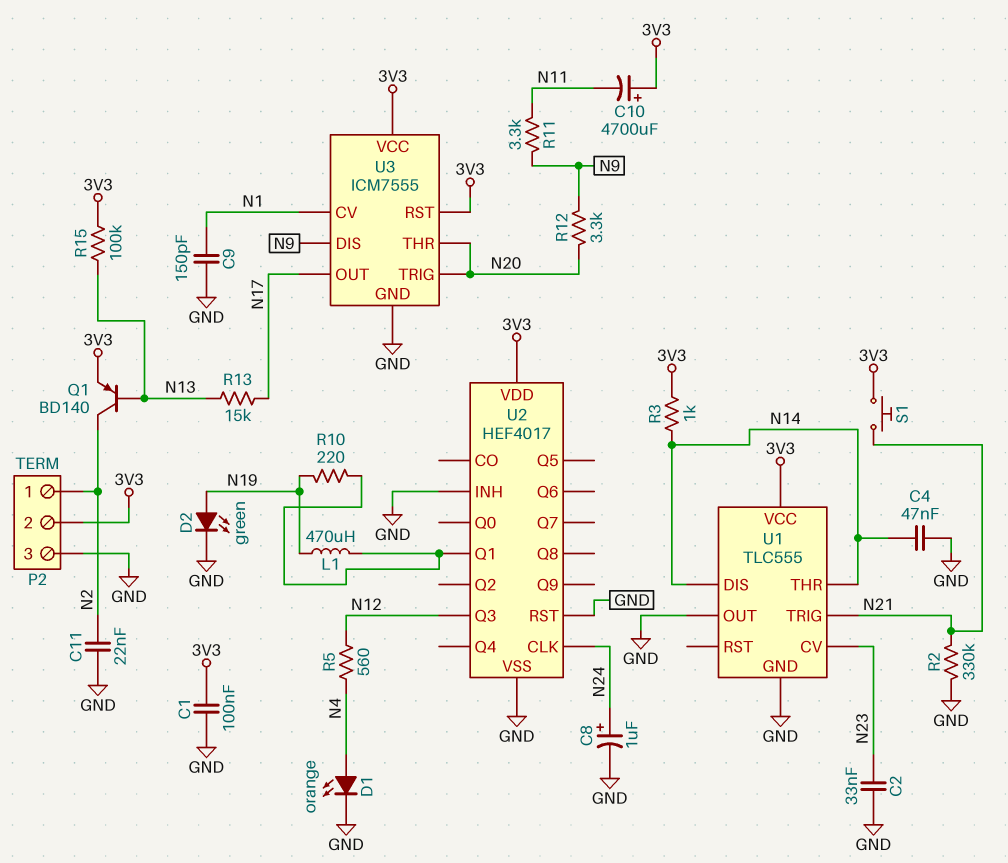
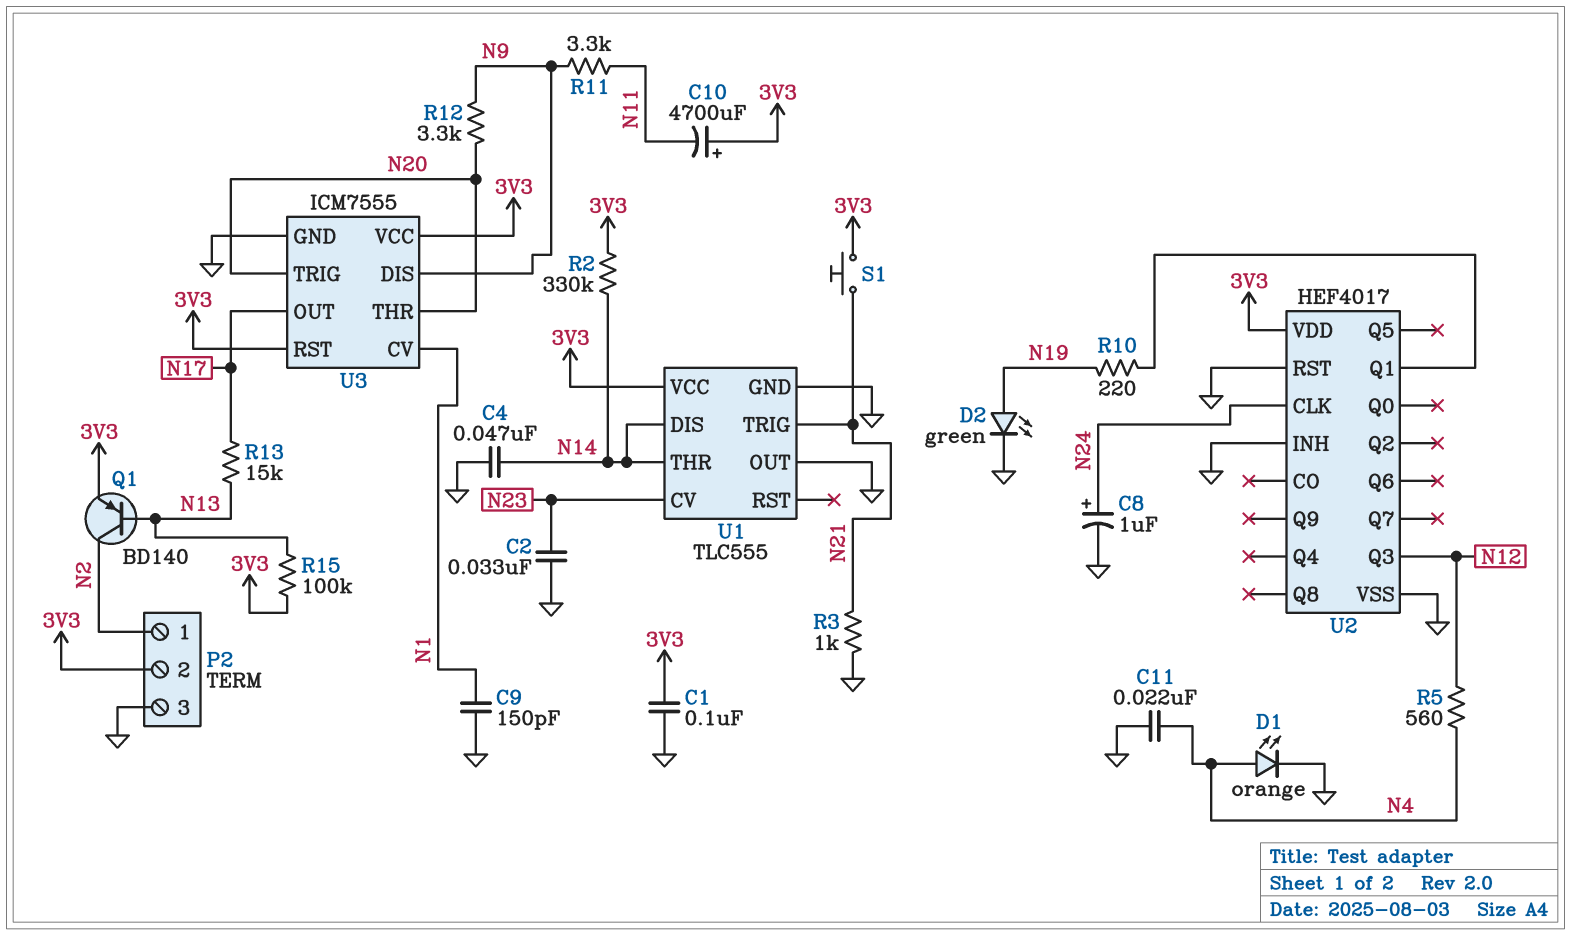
C11: 22nF (GND, N2) -> 22nF (GND, N4)
L1: 470uH (N19, U2/Q1) -> none
R2: 330k (GND, N21) -> 330k (3V3, N14)
R3: 1k (3V3, N14) -> 1k (GND, N21)

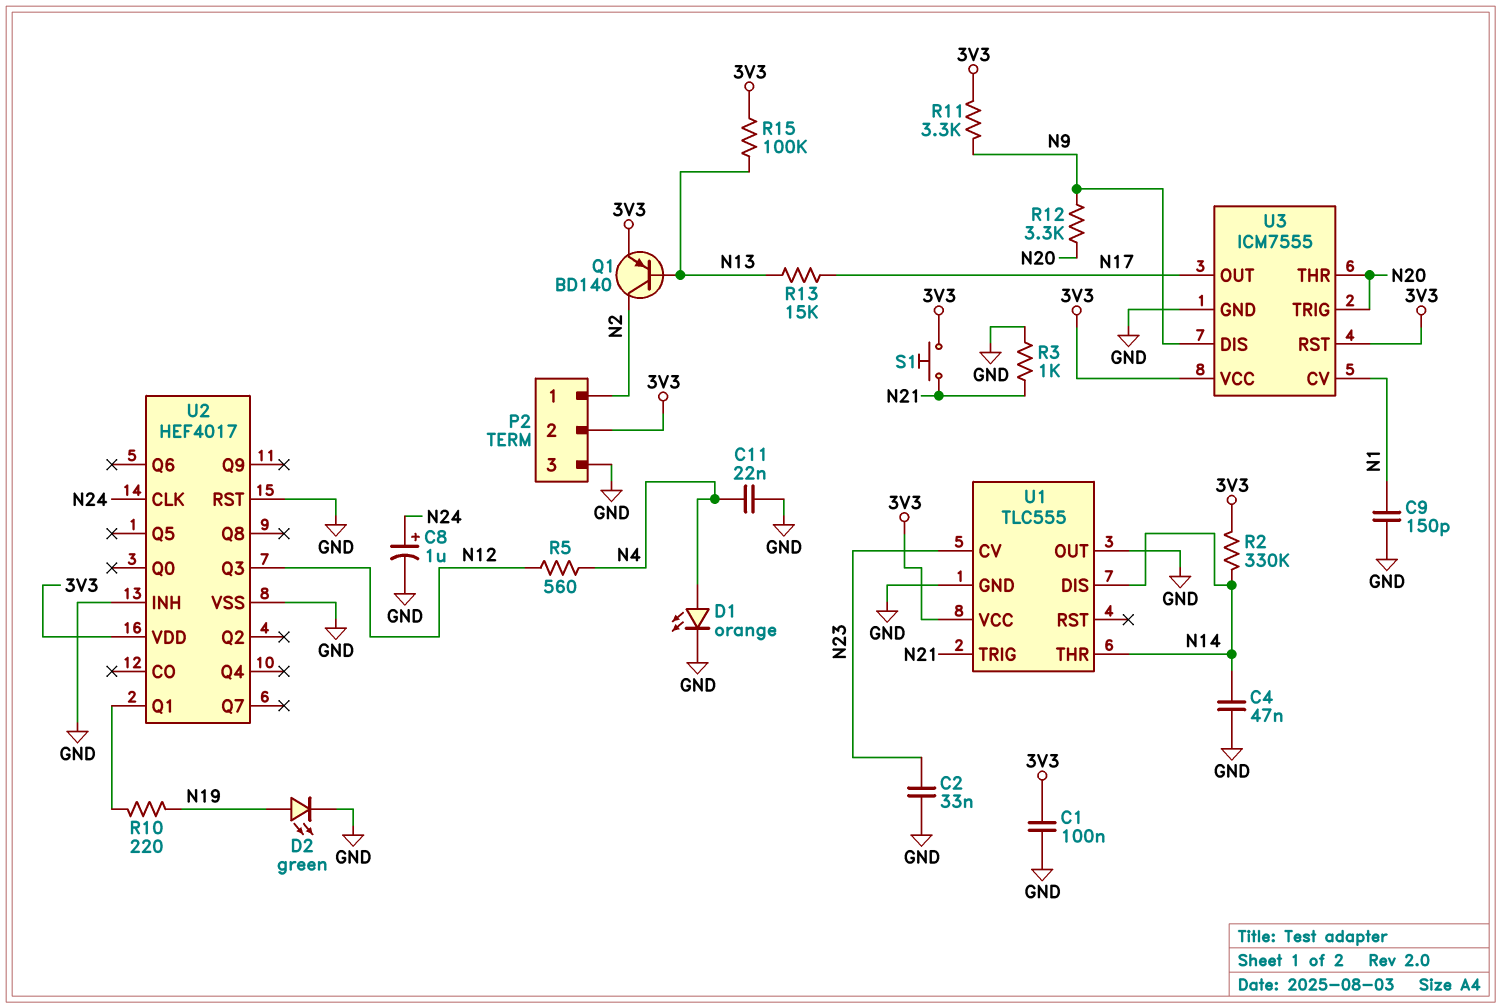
C10: 4700uF (plus 3V3, minus N11) -> none
R11: 3.3k (N9, N11) -> 3.3k (3V3, N9)

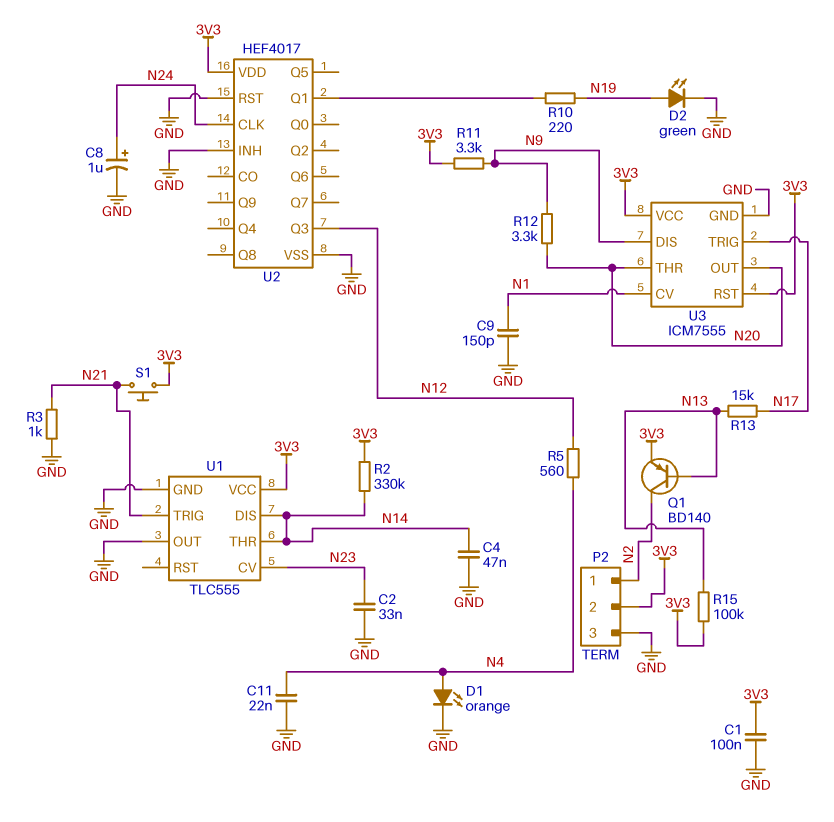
U3 pin OUT: N17 -> N20
U3 pin TRIG: N20 -> N17

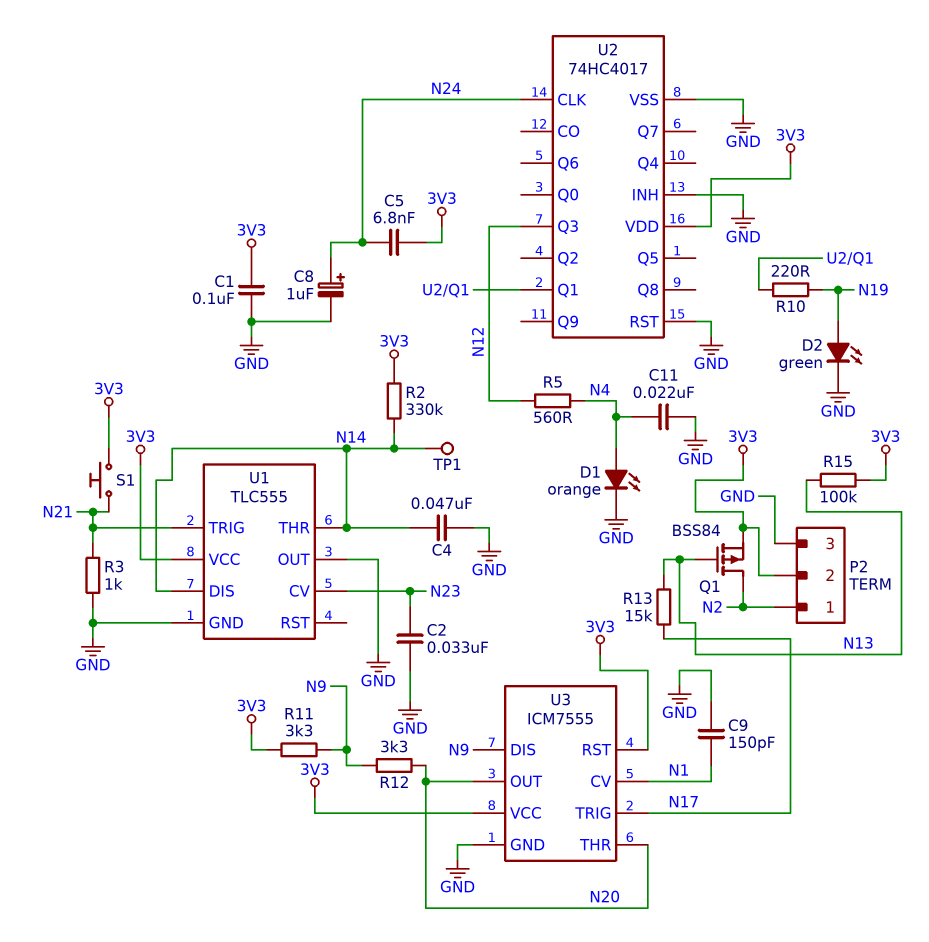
C5: none -> 6.8nF (3V3, N24)
Q1: PNP BD140 (B N13, C N2, E 3V3) -> PMOS BSS84 (G N13, D N2, S 3V3)
TP1: none -> test point (N14)
U2: HEF4017 -> 74HC4017

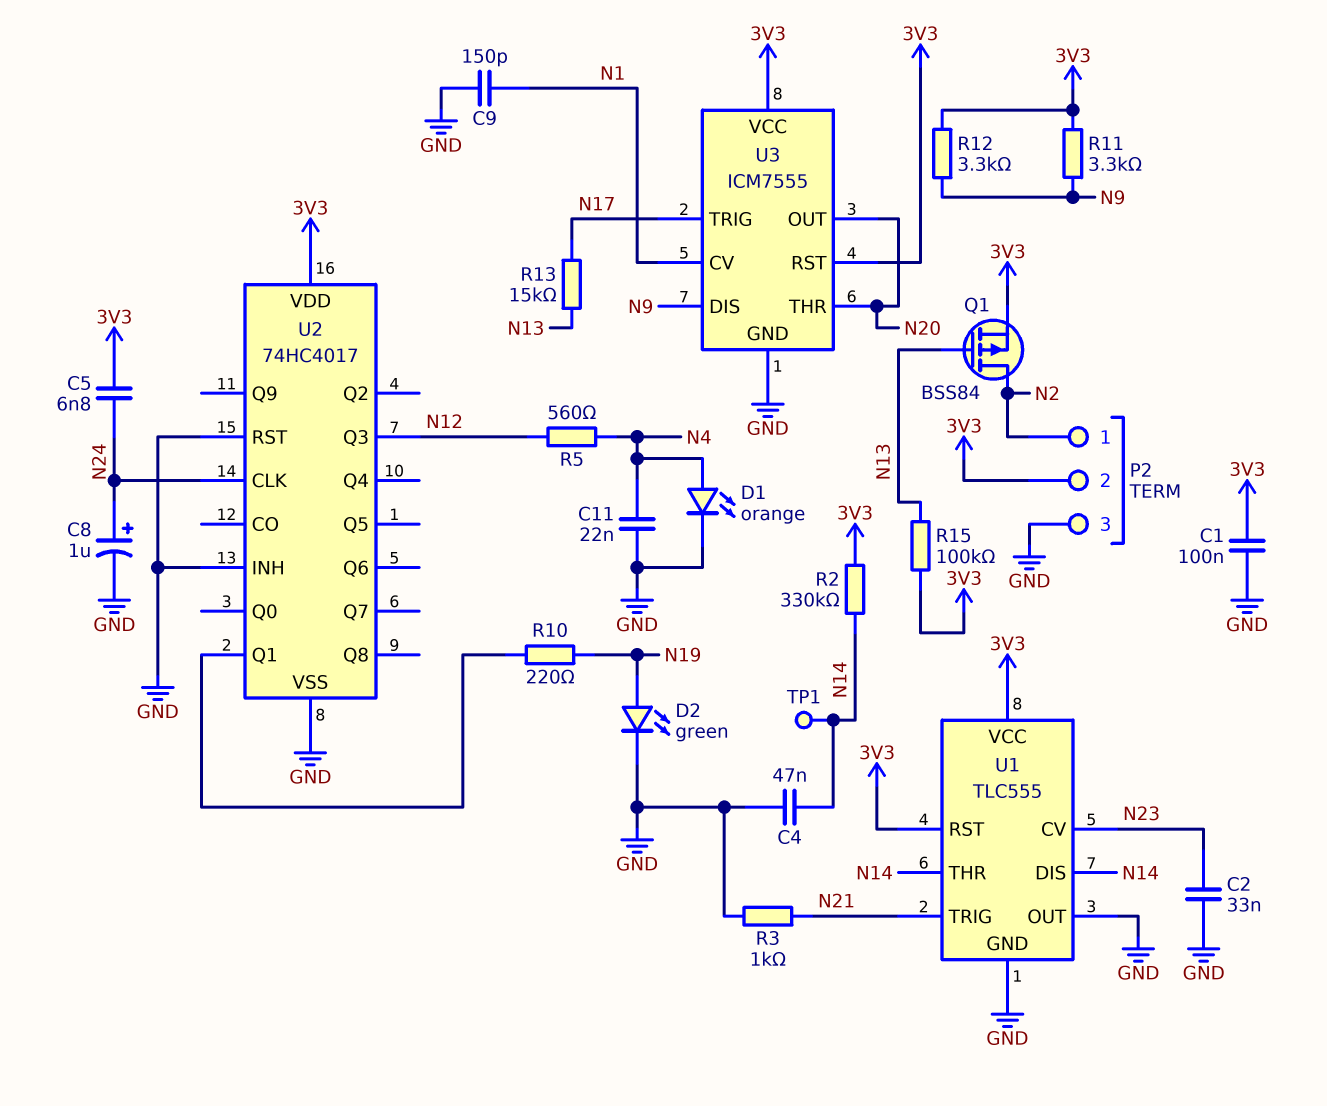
R12: 3.3k (N9, N20) -> 3.3k (3V3, N9)
S1: button (3V3, N21) -> none
U1 pin RST: none -> 3V3

